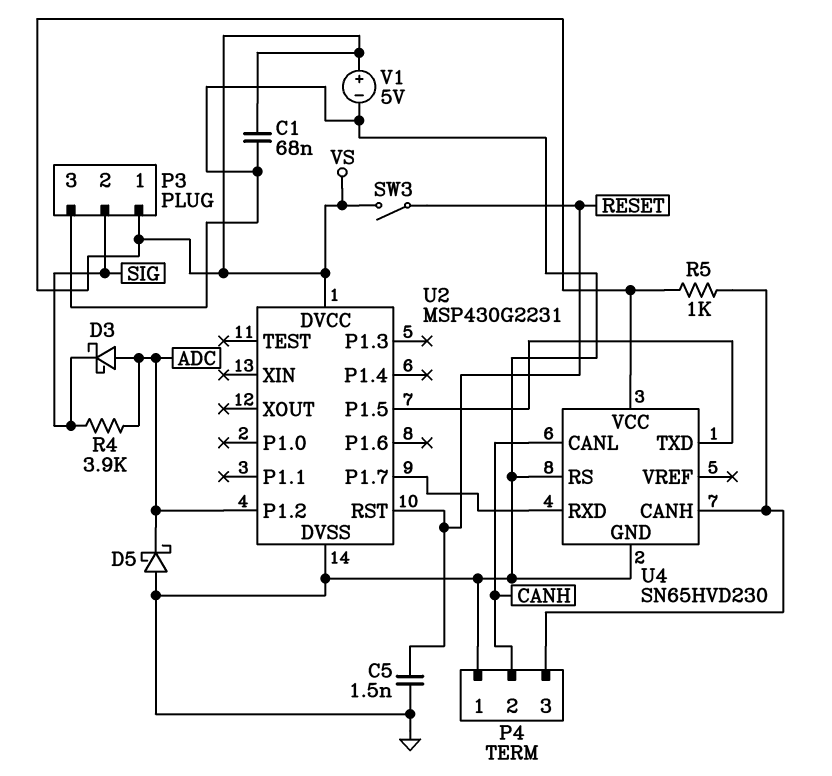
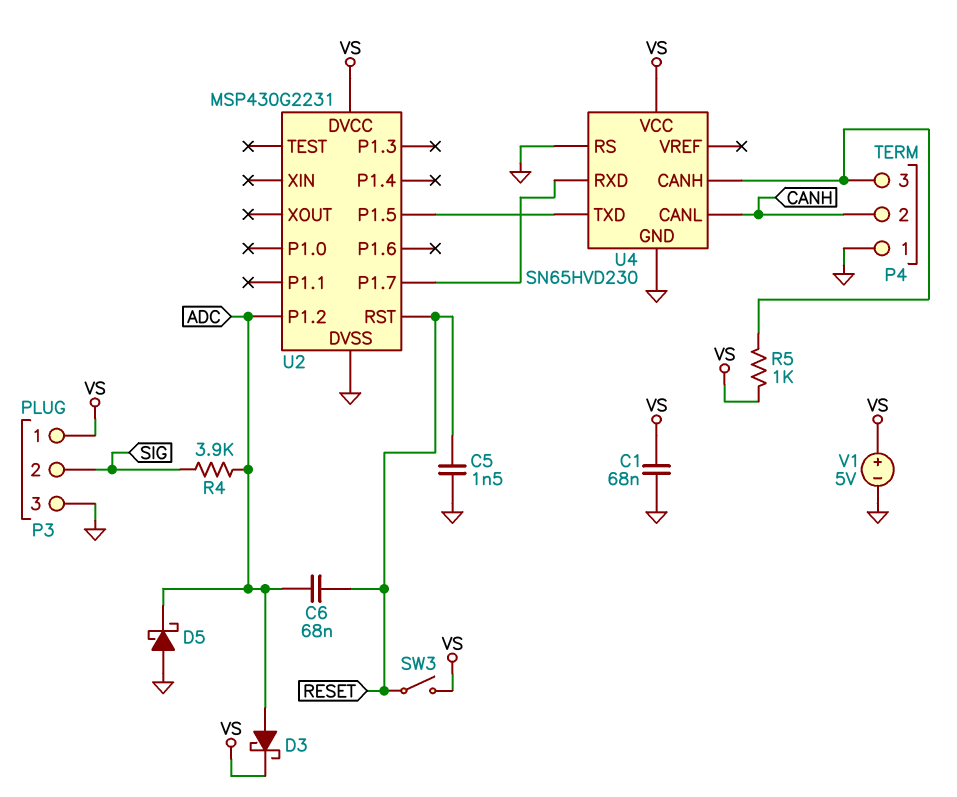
C6: none -> 68nF (ADC, RESET)
D3: schottky (A ADC, K SIG) -> schottky (A ADC, K VS)

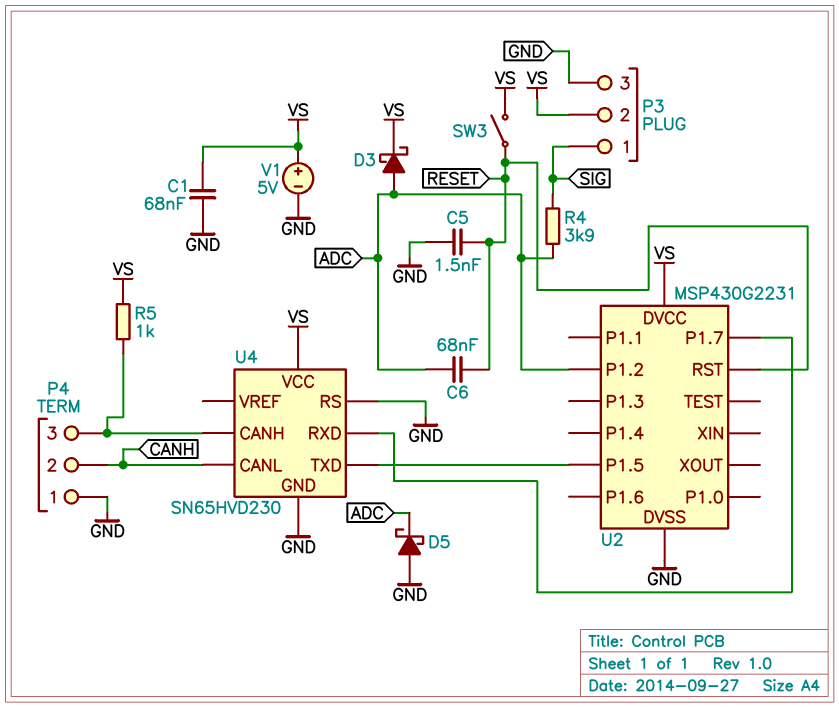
P3 pin 1: VS -> SIG
P3 pin 2: SIG -> VS

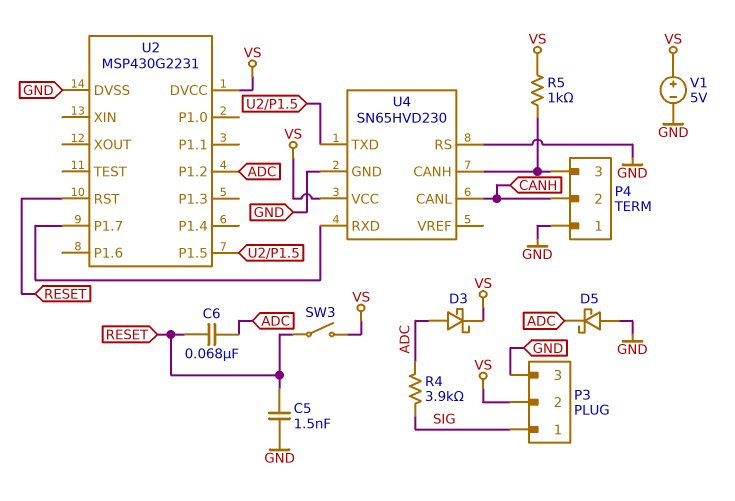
C1: 68nF (GND, VS) -> none

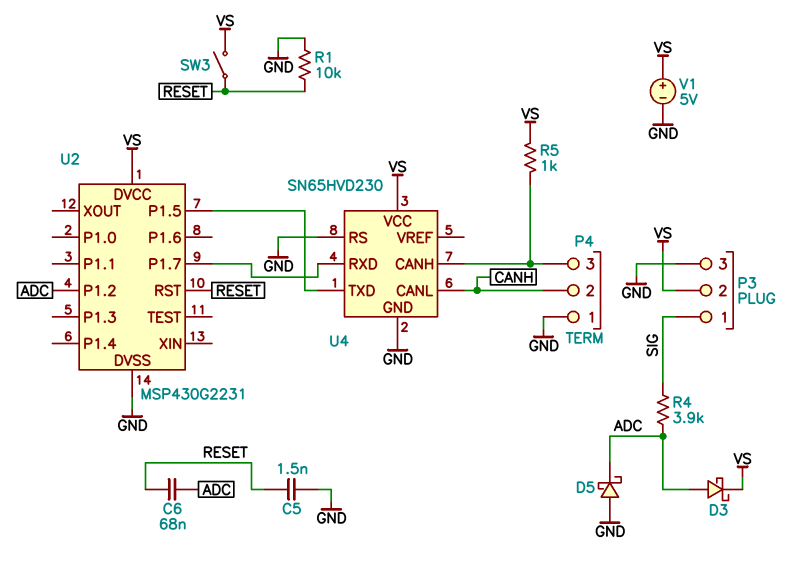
R1: none -> 10k (GND, RESET)

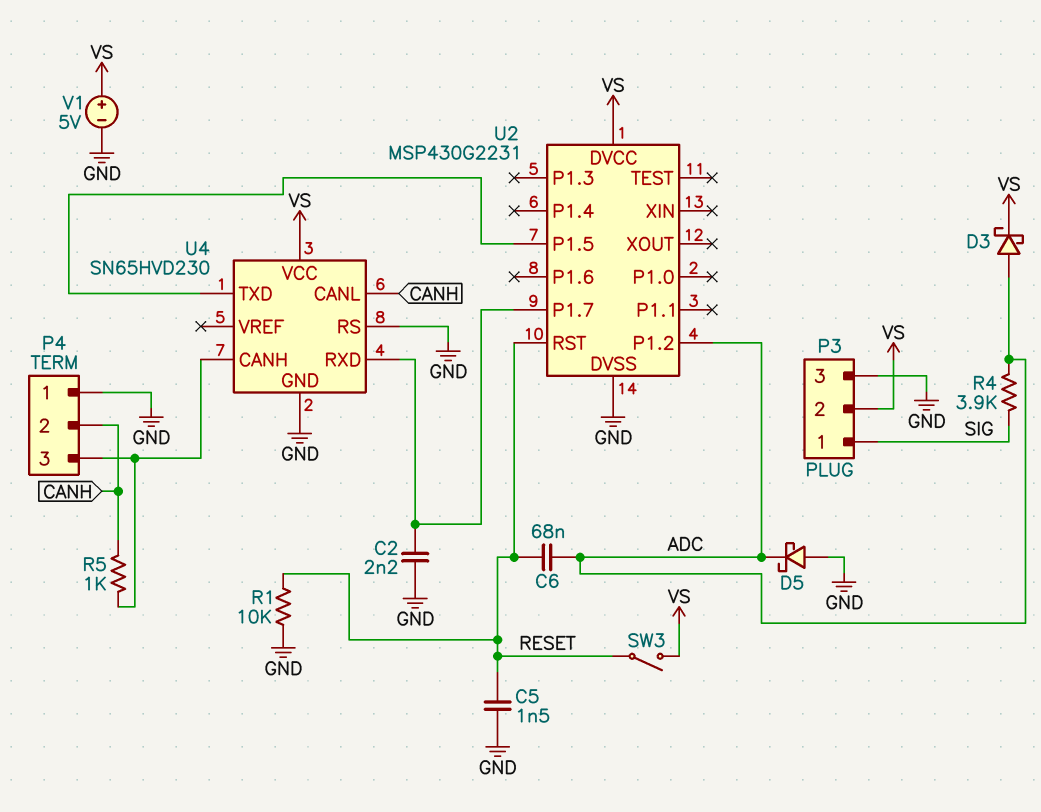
C2: none -> 2.2nF (GND, U2/P1.7)
R5: 1k (P4/3, VS) -> 1k (CANH, P4/3)

